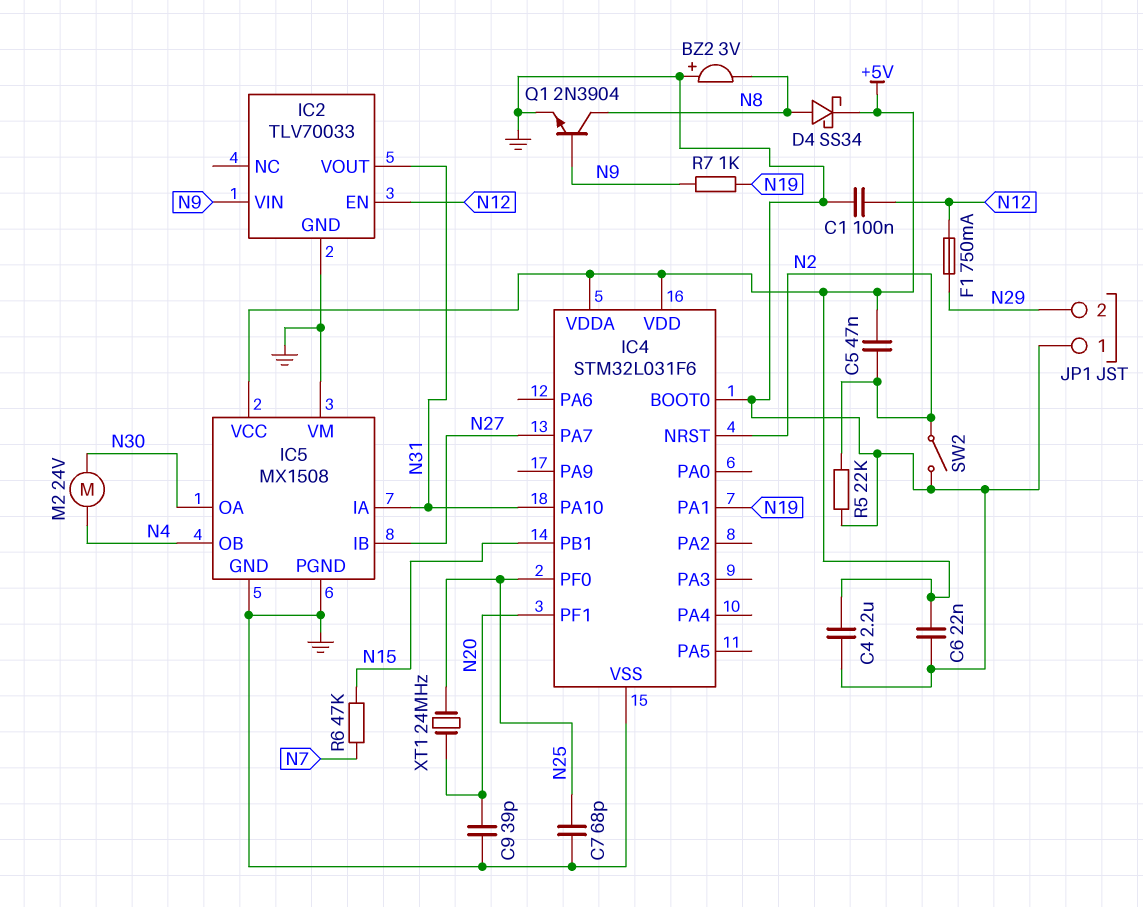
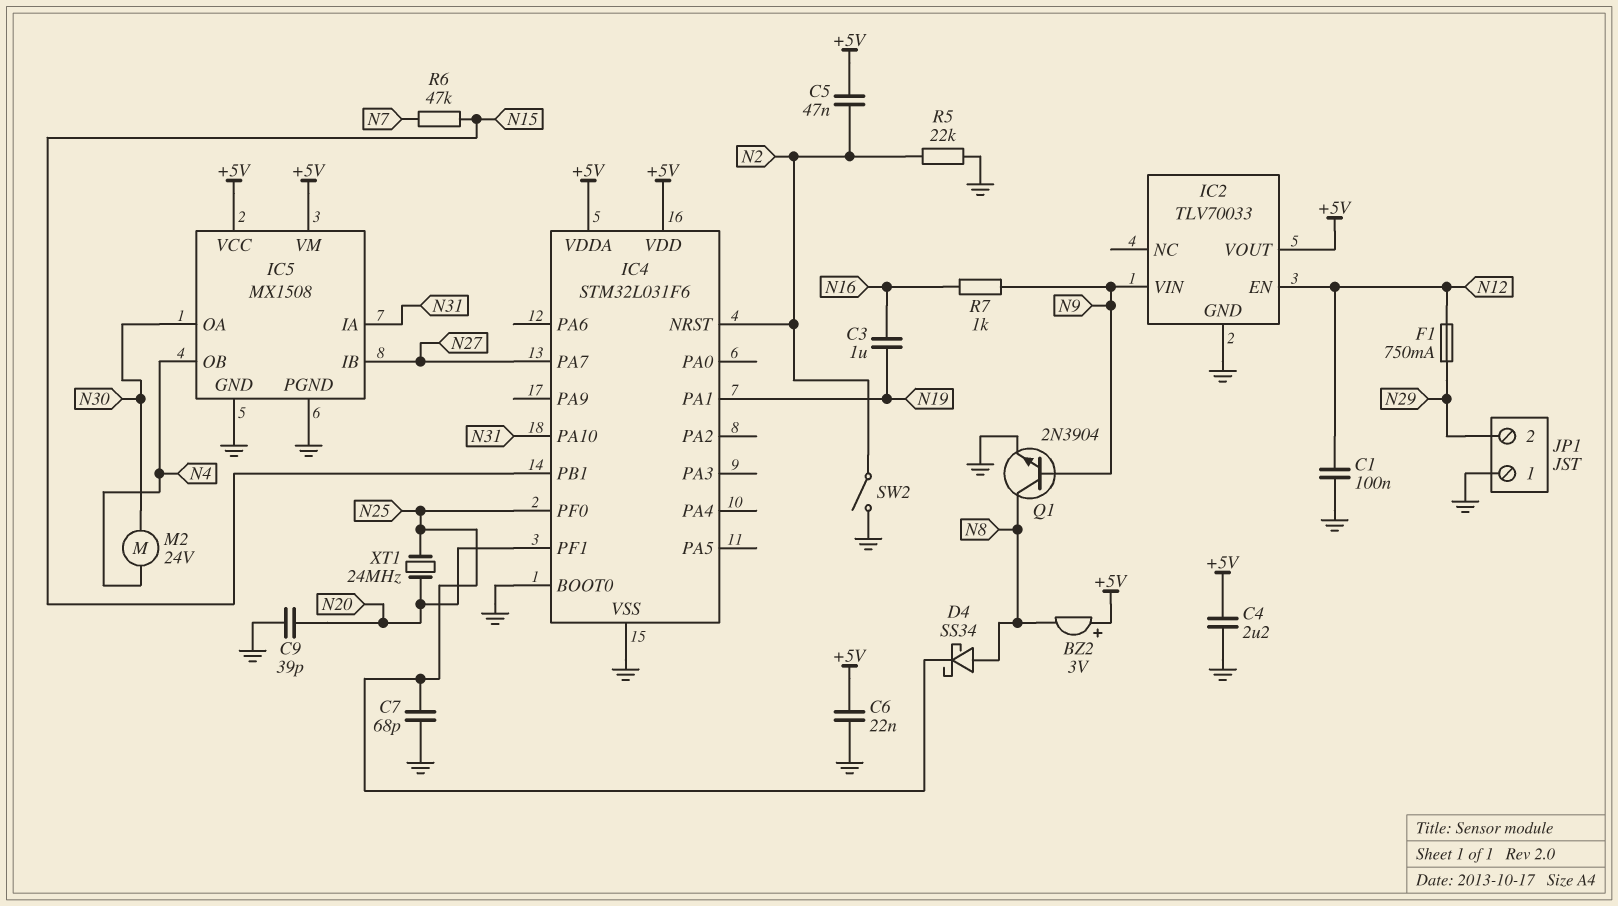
BZ2: buzzer 3V (plus GND, minus N8) -> buzzer 3V (plus +5V, minus N8)
C3: none -> 1uF (N16, N19)
D4: schottky SS34 (A N8, K +5V) -> schottky SS34 (A N8, K N25)
IC2 pin VOUT: N31 -> +5V
IC5 pin VM: GND -> +5V
R7: 1k (N9, N19) -> 1k (N9, N16)

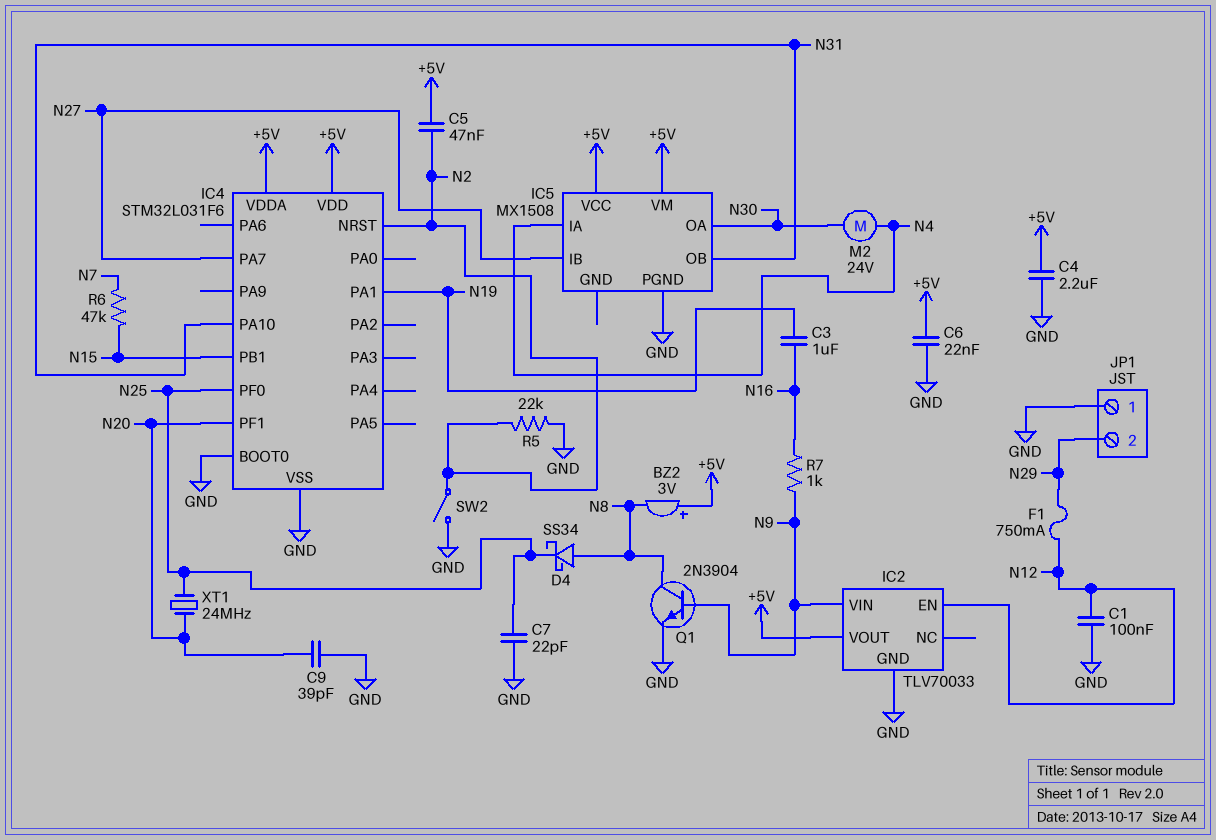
C7: 68pF (GND, N25) -> 22pF (GND, N25)
IC5 pin GND: GND -> none
IC5 pin IA: N31 -> N4
IC5 pin OB: N4 -> N31

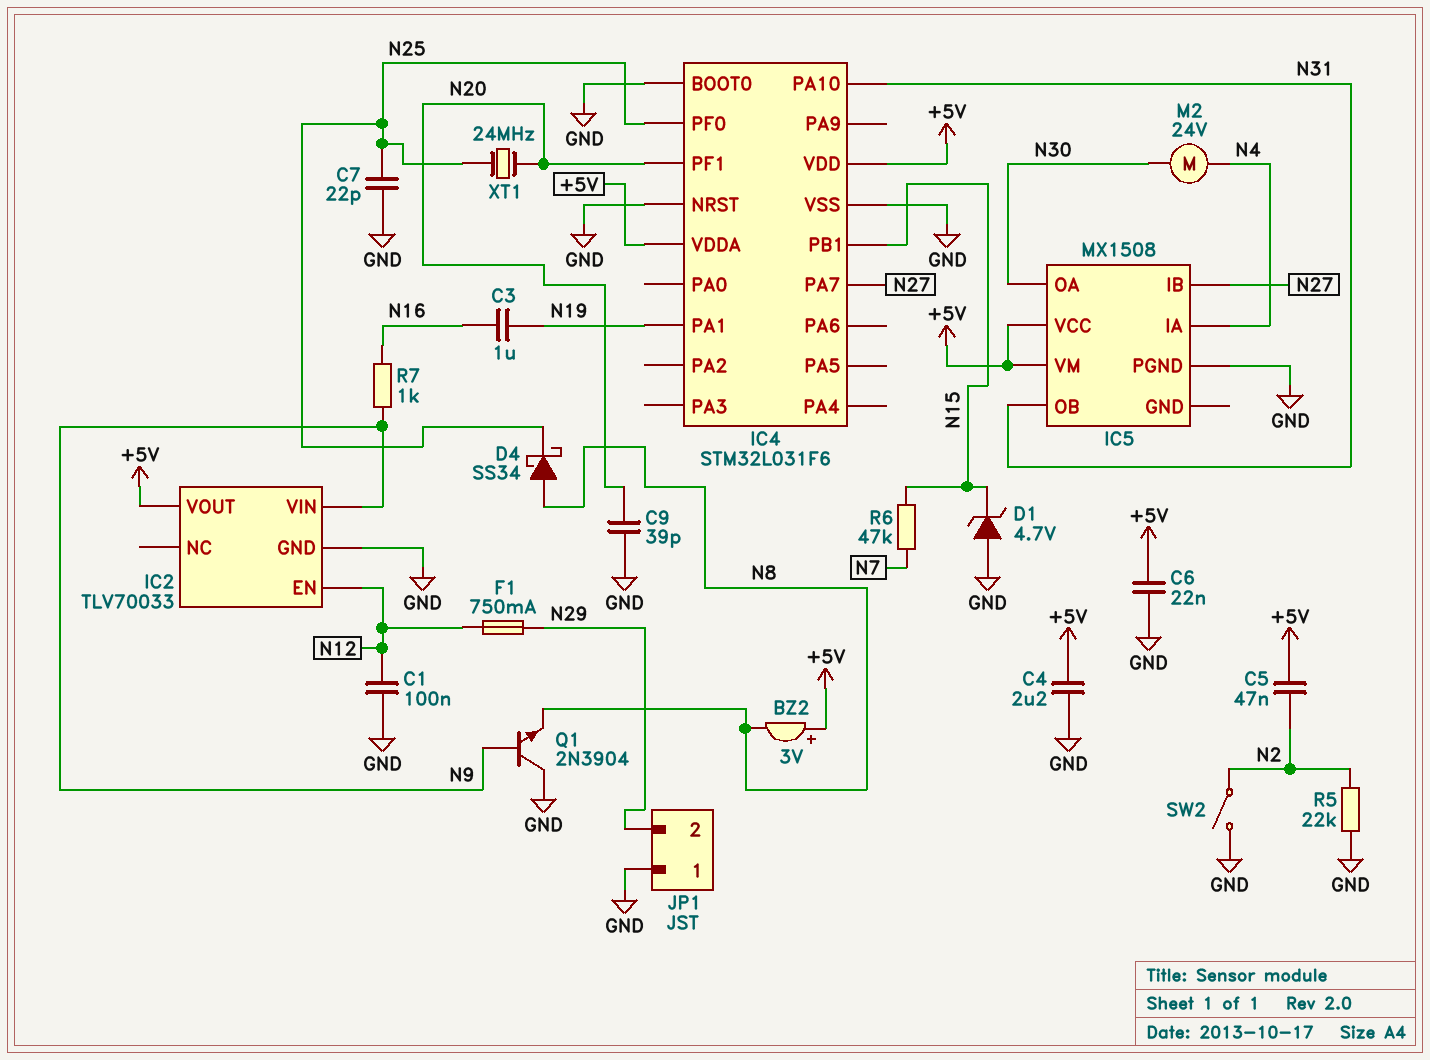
D1: none -> zener 4.7V (A GND, K N15)
IC4 pin NRST: N2 -> GND
Q1: NPN 2N3904 (B N9, C N8, E GND) -> NPN 2N3904 (B N9, C GND, E N8)

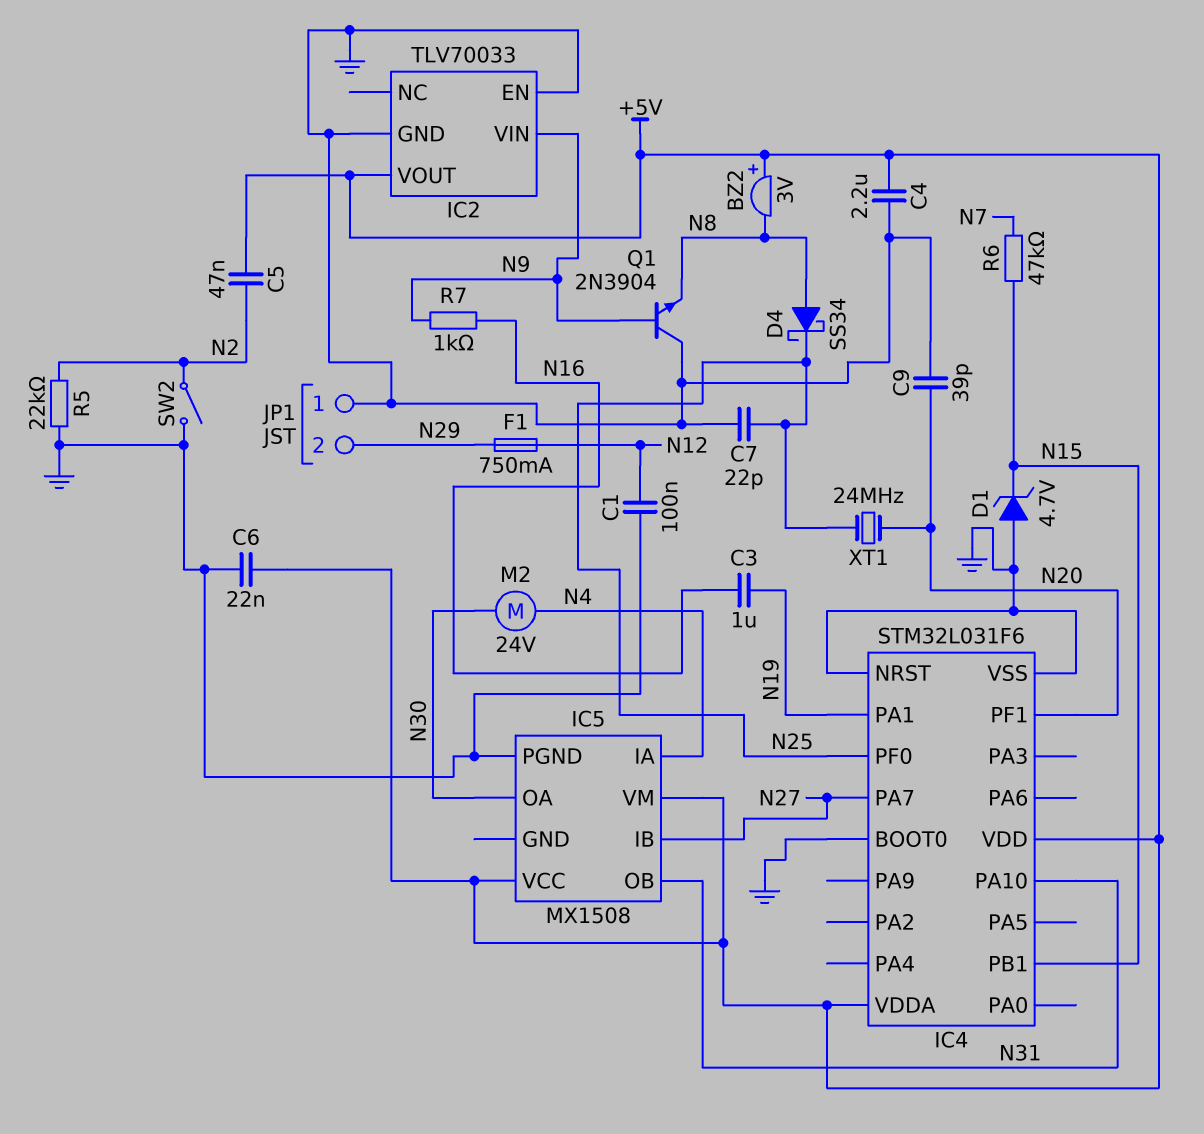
IC2 pin EN: N12 -> GND

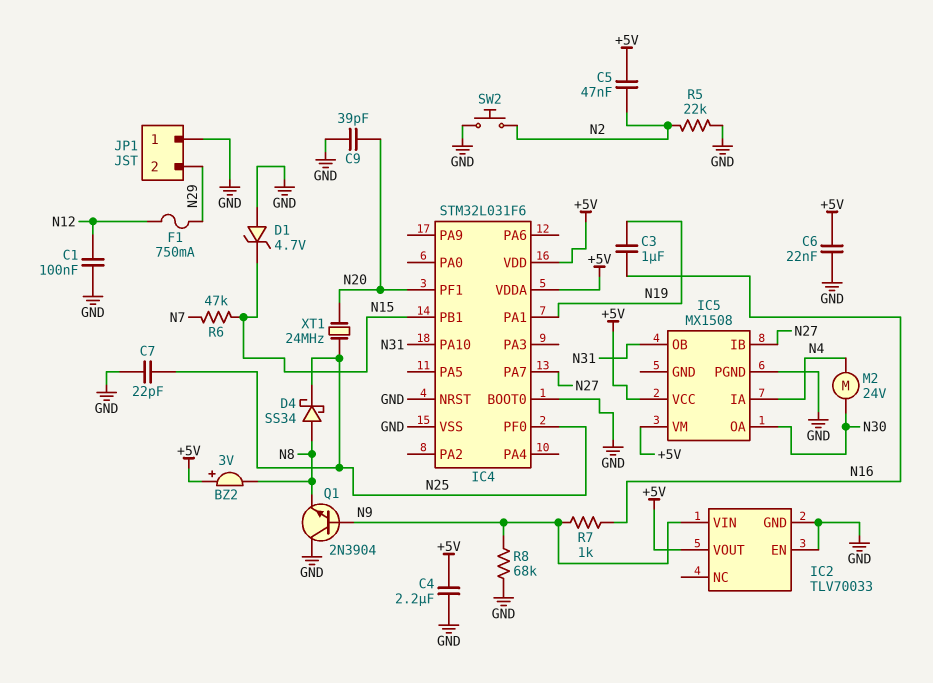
R8: none -> 68k (GND, N9)
SW2: switch (GND, N2) -> button (GND, N2)

